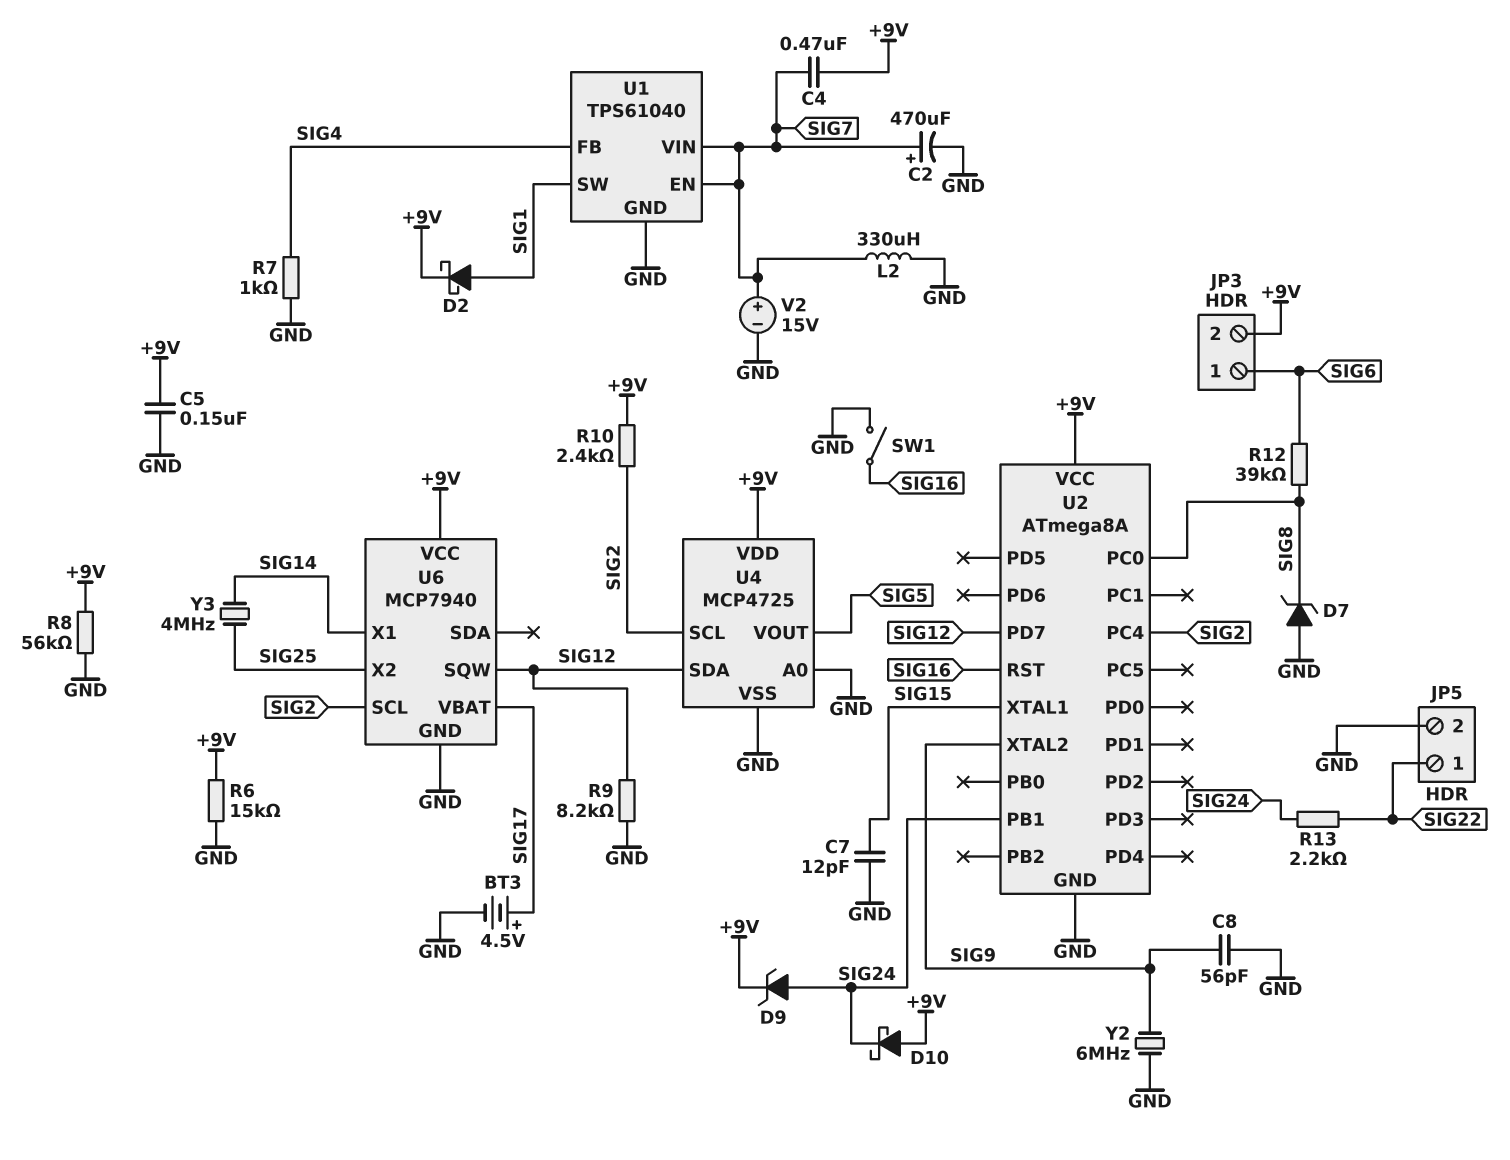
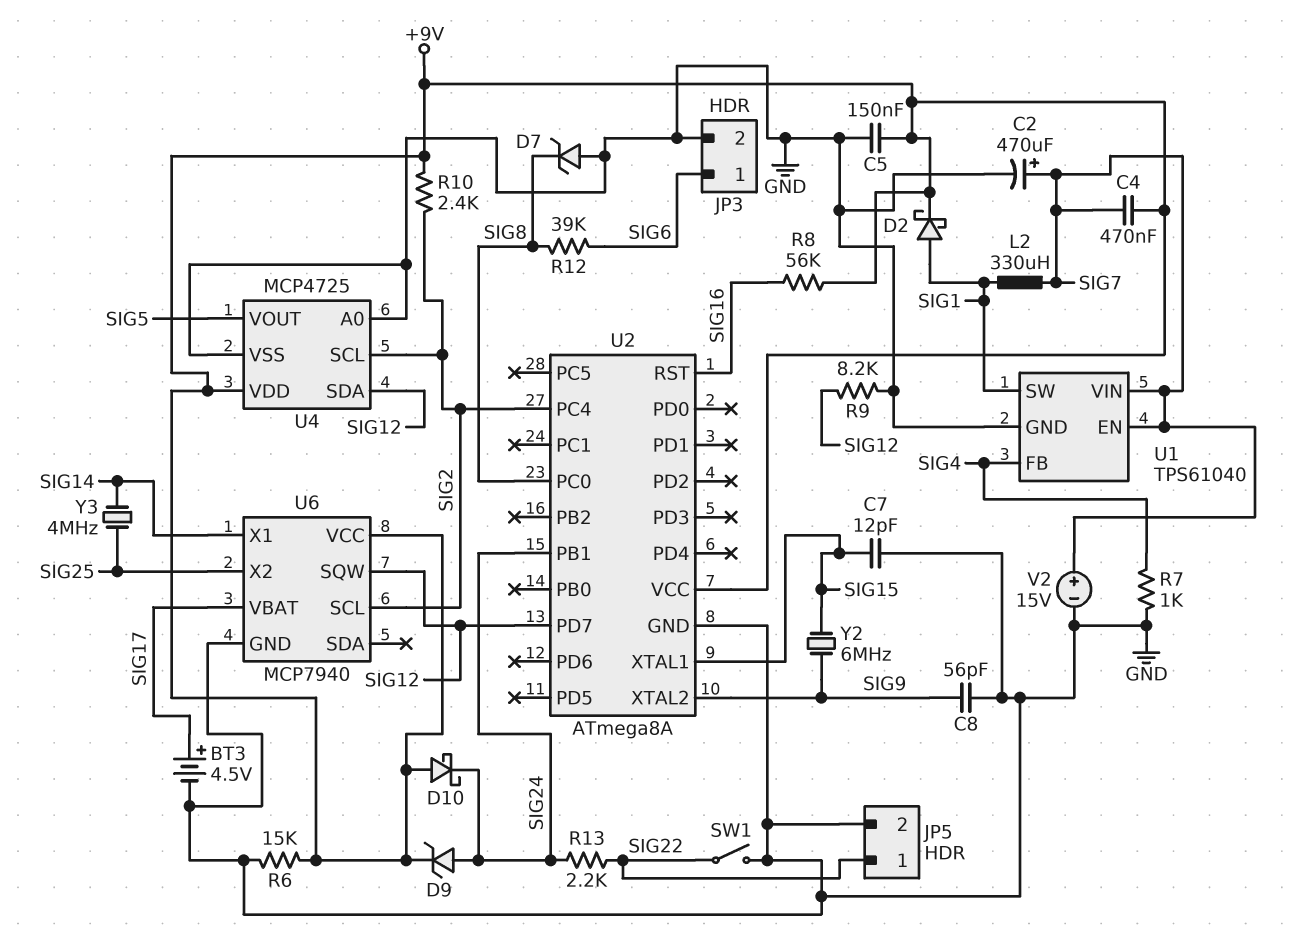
JP3 pin 2: +9V -> GND
L2: 330uH (GND, SIG7) -> 330uH (SIG1, SIG7)
R8: 56k (+9V, GND) -> 56k (+9V, SIG16)
SW1: switch (GND, SIG16) -> switch (GND, SIG22)
Y2: 6MHz (GND, SIG9) -> 6MHz (SIG9, SIG15)

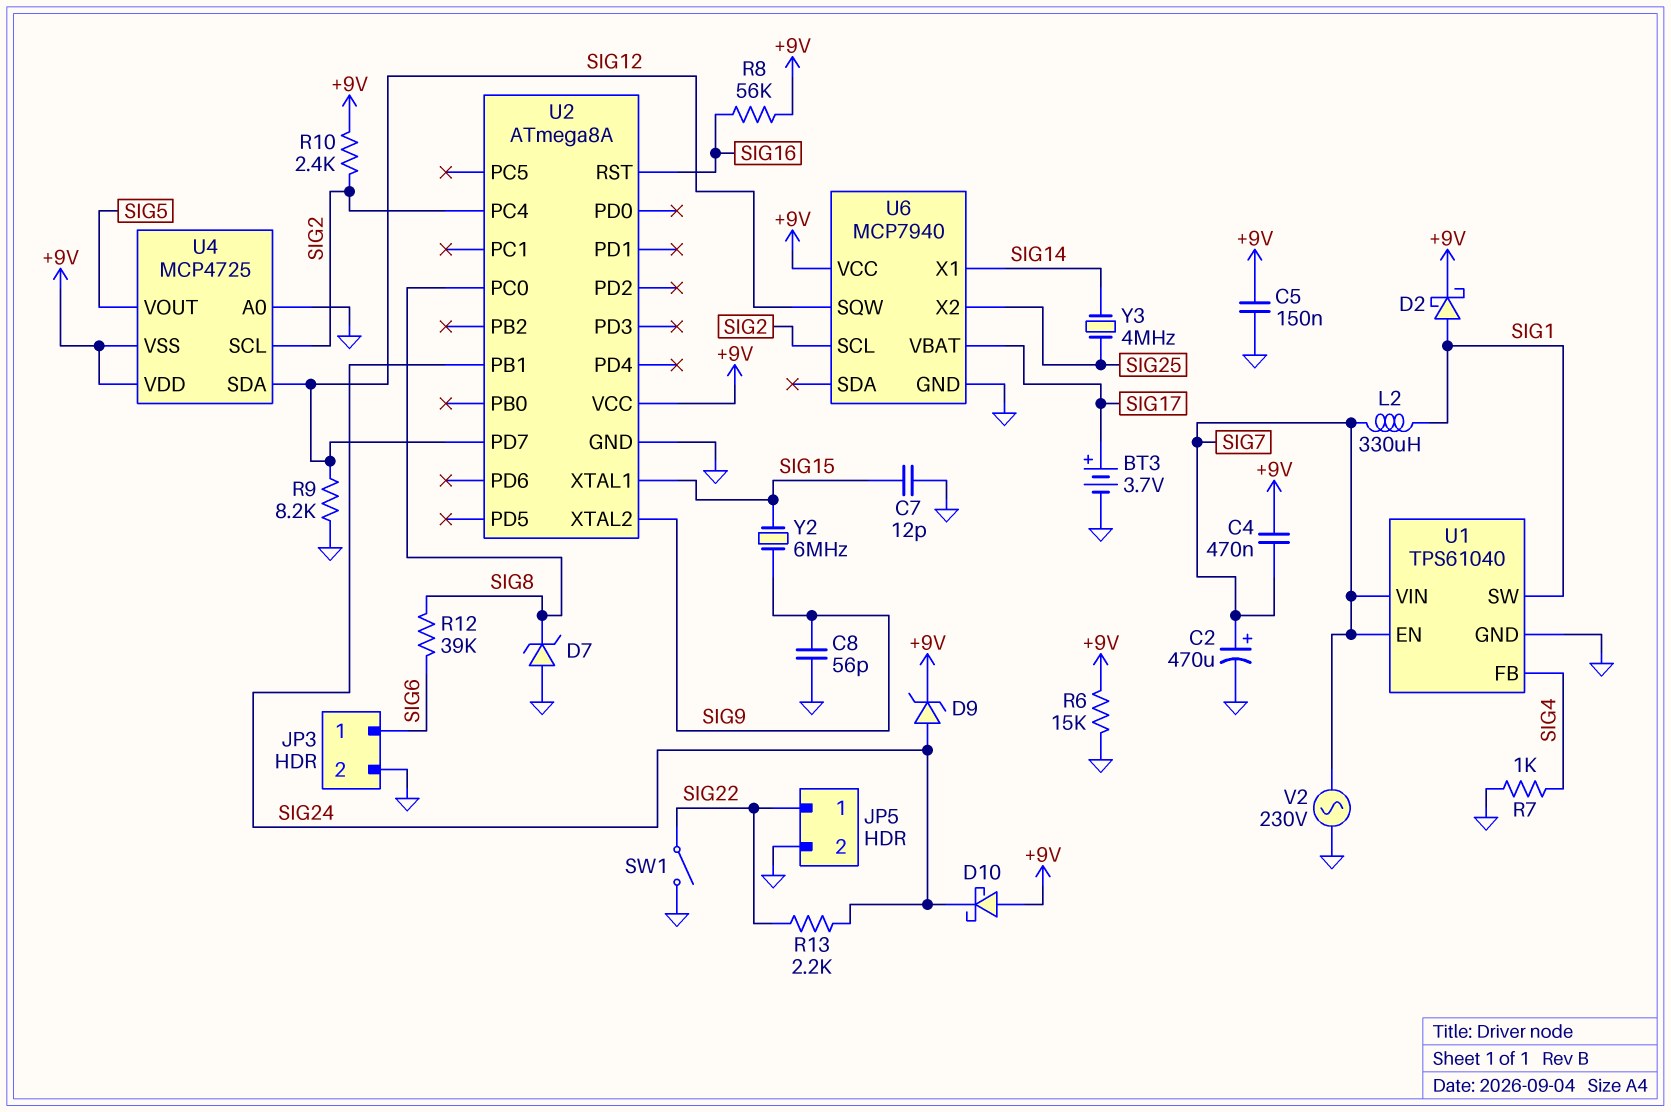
BT3: 4.5V (plus SIG17, minus GND) -> 3.7V (plus SIG17, minus GND)
U4 pin VSS: GND -> +9V
V2: 15V (plus SIG7, minus GND) -> AC 230V (GND, SIG7)

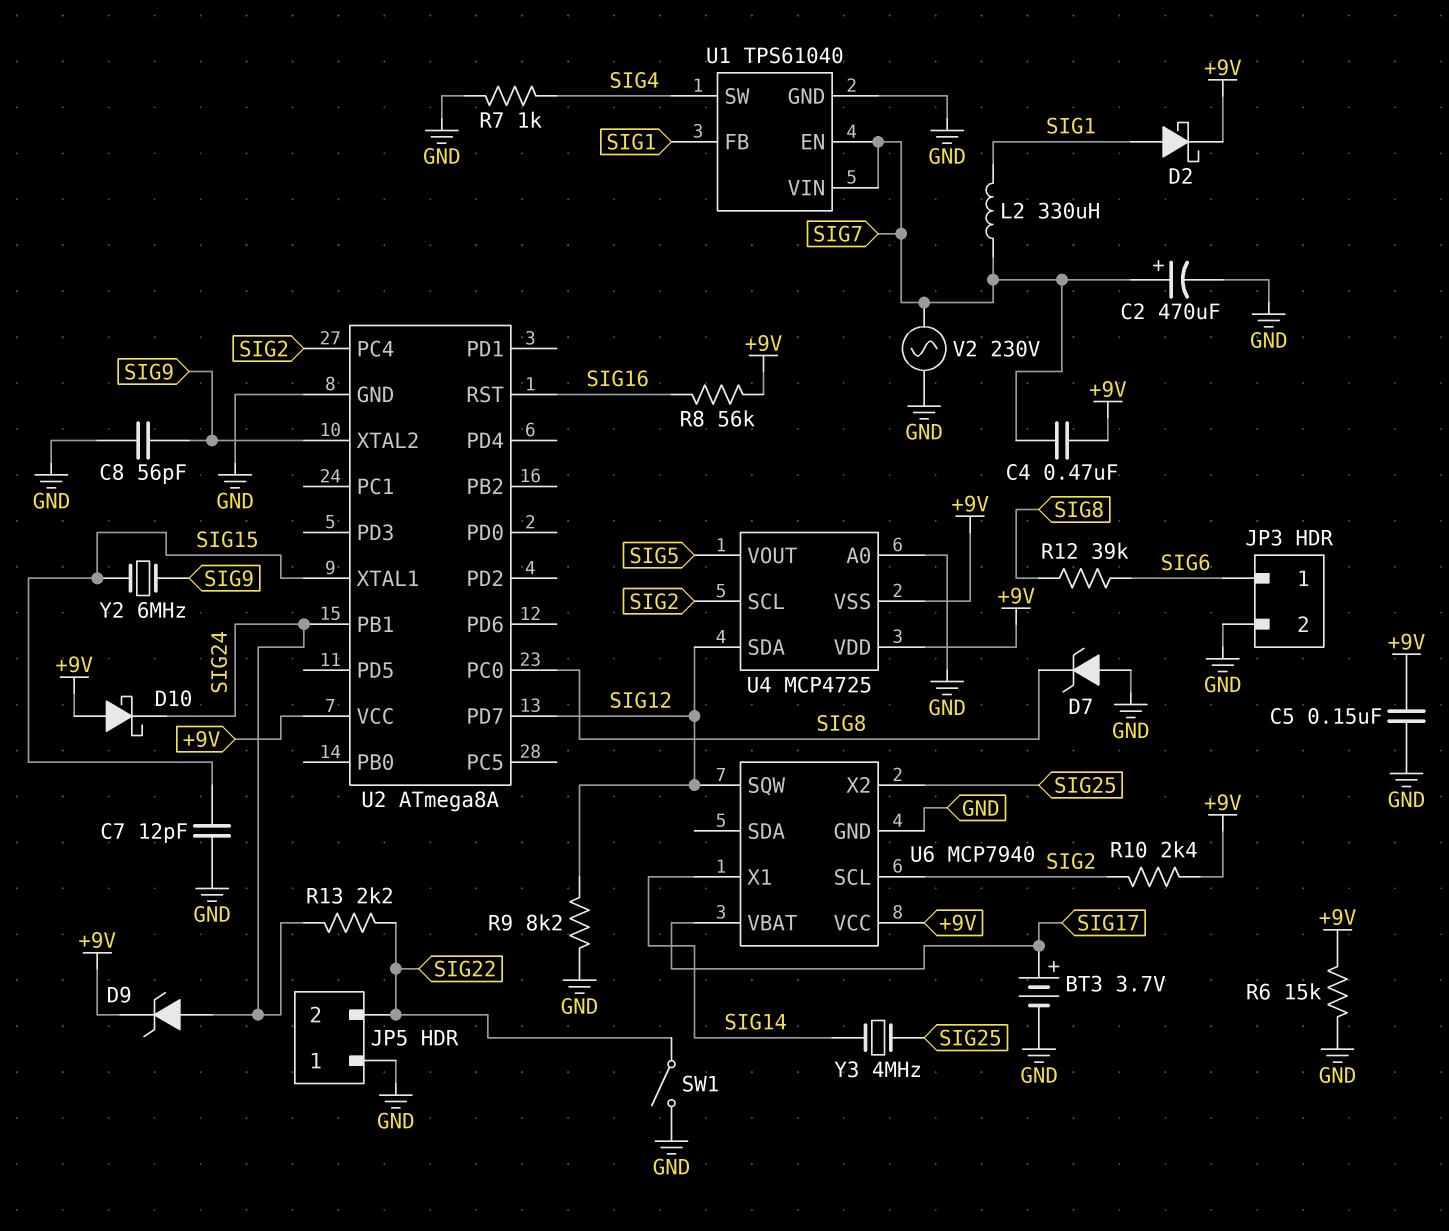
JP5 pin 1: SIG22 -> GND
JP5 pin 2: GND -> SIG22
U1 pin FB: SIG4 -> SIG1
U1 pin SW: SIG1 -> SIG4

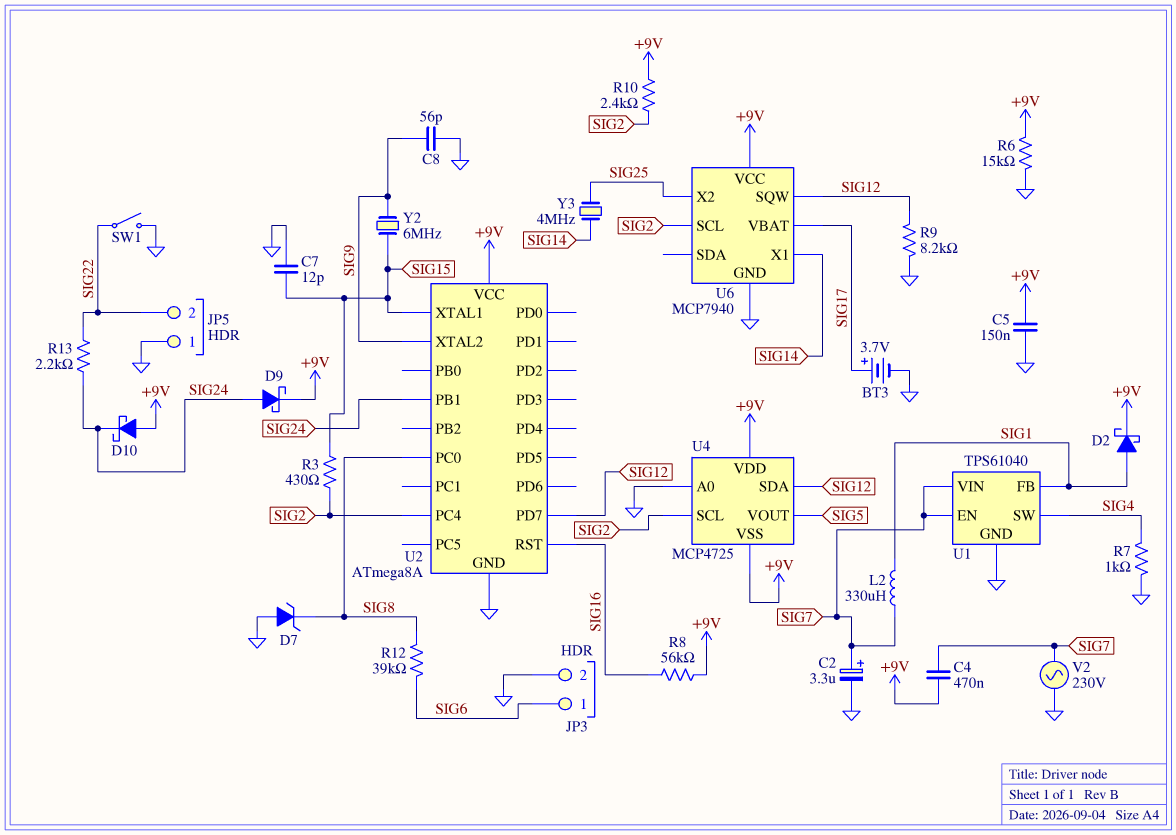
C2: 470uF (plus SIG7, minus GND) -> 3.3uF (plus SIG7, minus GND)
D9: zener (A SIG24, K +9V) -> schottky (A SIG24, K +9V)
R3: none -> 430 (SIG2, SIG15)

